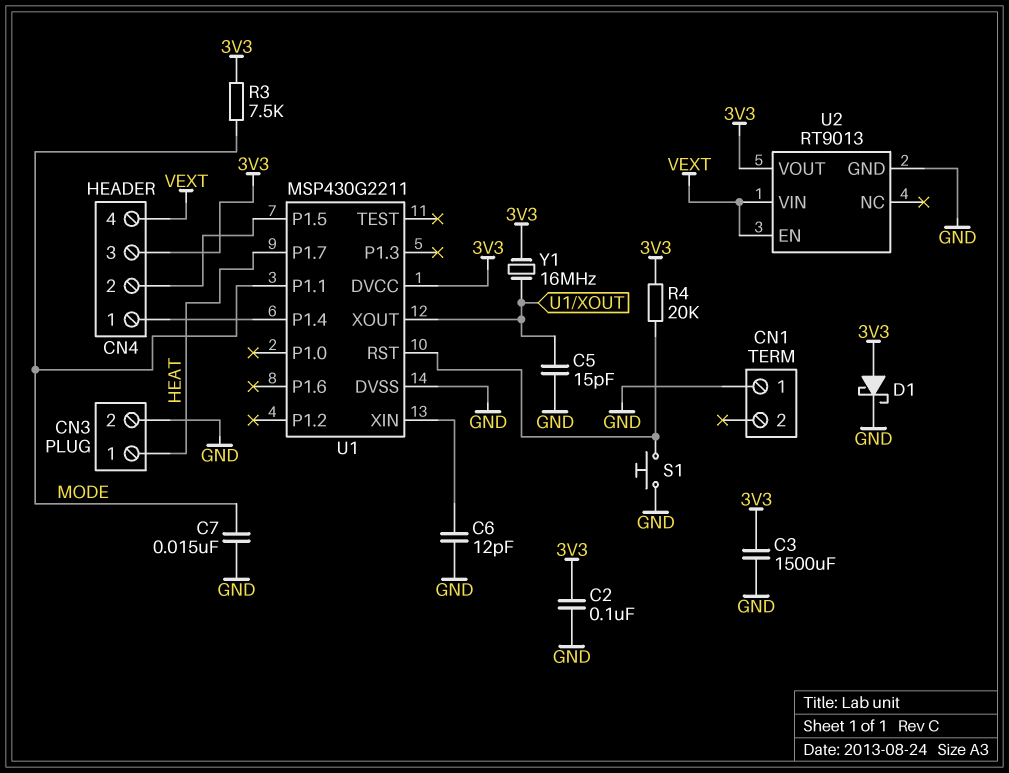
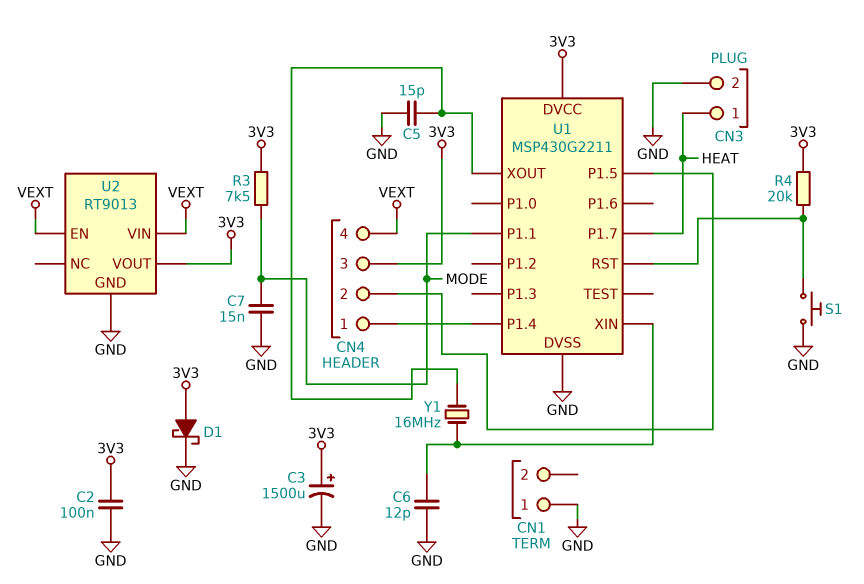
C3: 1500uF (3V3, GND) -> 1500uF (plus 3V3, minus GND)
Y1: 16MHz (3V3, U1/XOUT) -> 16MHz (U1/XIN, U1/XOUT)

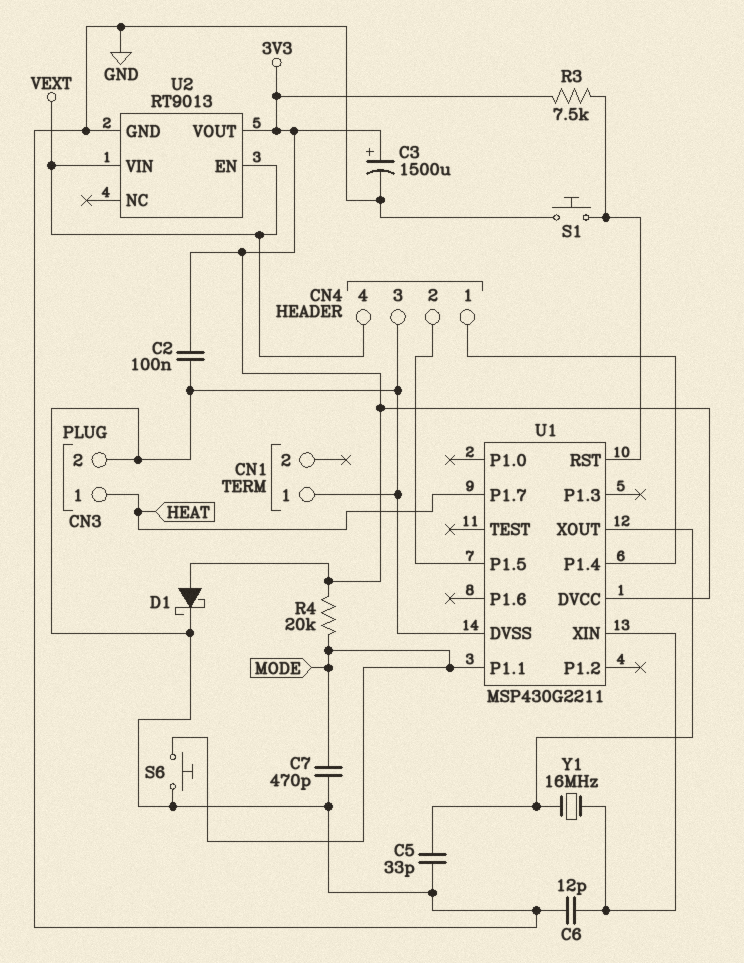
C5: 15pF (GND, U1/XOUT) -> 33pF (GND, U1/XOUT)
C7: 15nF (GND, MODE) -> 470pF (GND, MODE)
CN4 pin 3: 3V3 -> GND
R3: 7.5k (3V3, MODE) -> 7.5k (3V3, U1/RST)
R4: 20k (3V3, U1/RST) -> 20k (3V3, MODE)
S6: none -> button (GND, MODE)

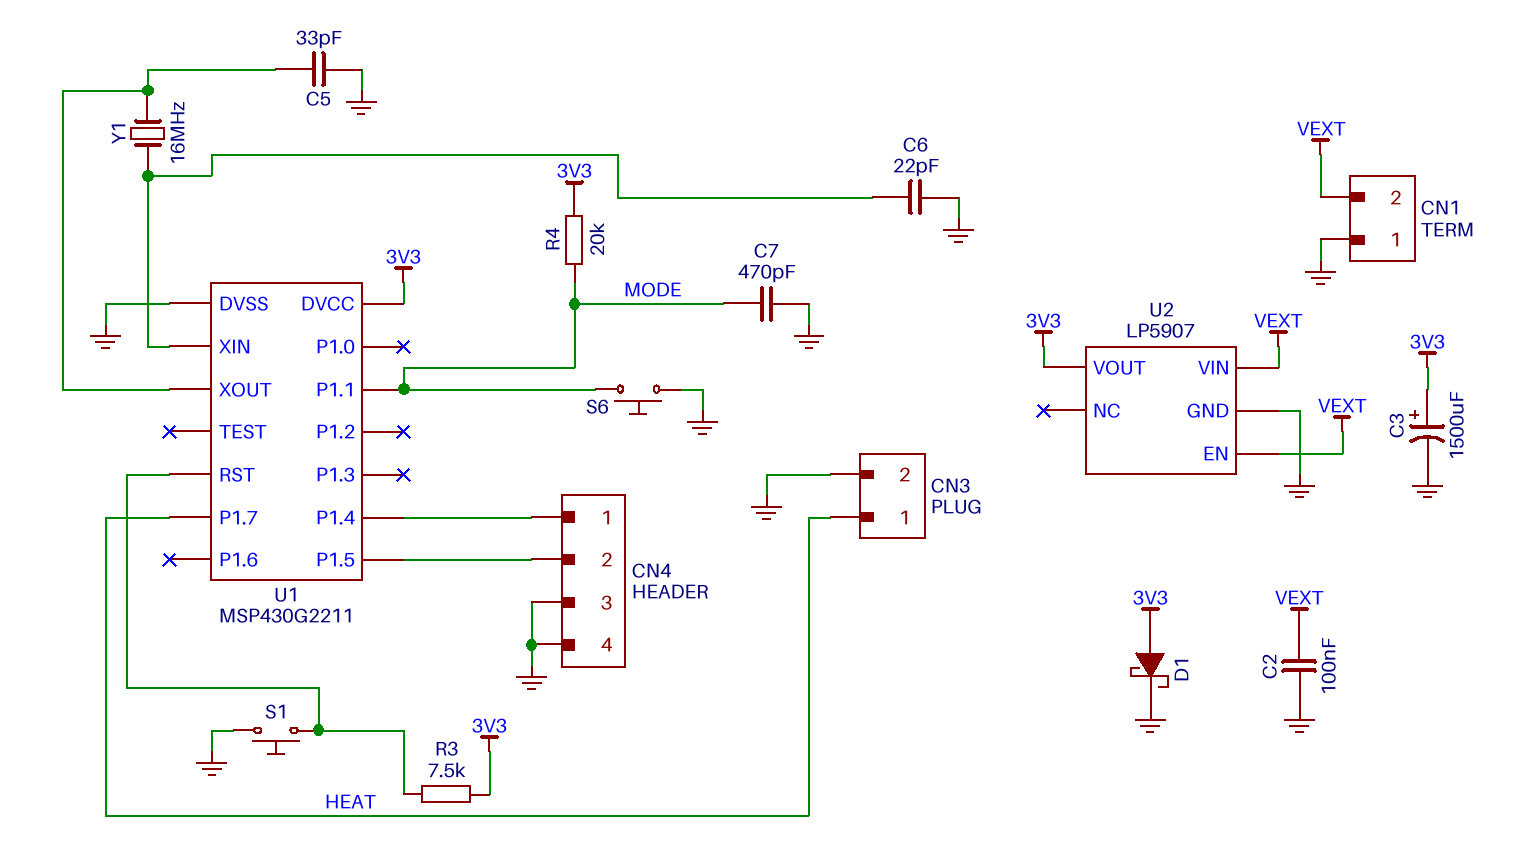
C2: 100nF (3V3, GND) -> 100nF (GND, VEXT)
C6: 12pF (GND, U1/XIN) -> 22pF (GND, U1/XIN)
CN1 pin 2: none -> VEXT
CN4 pin 4: VEXT -> GND
U2: RT9013 -> LP5907

